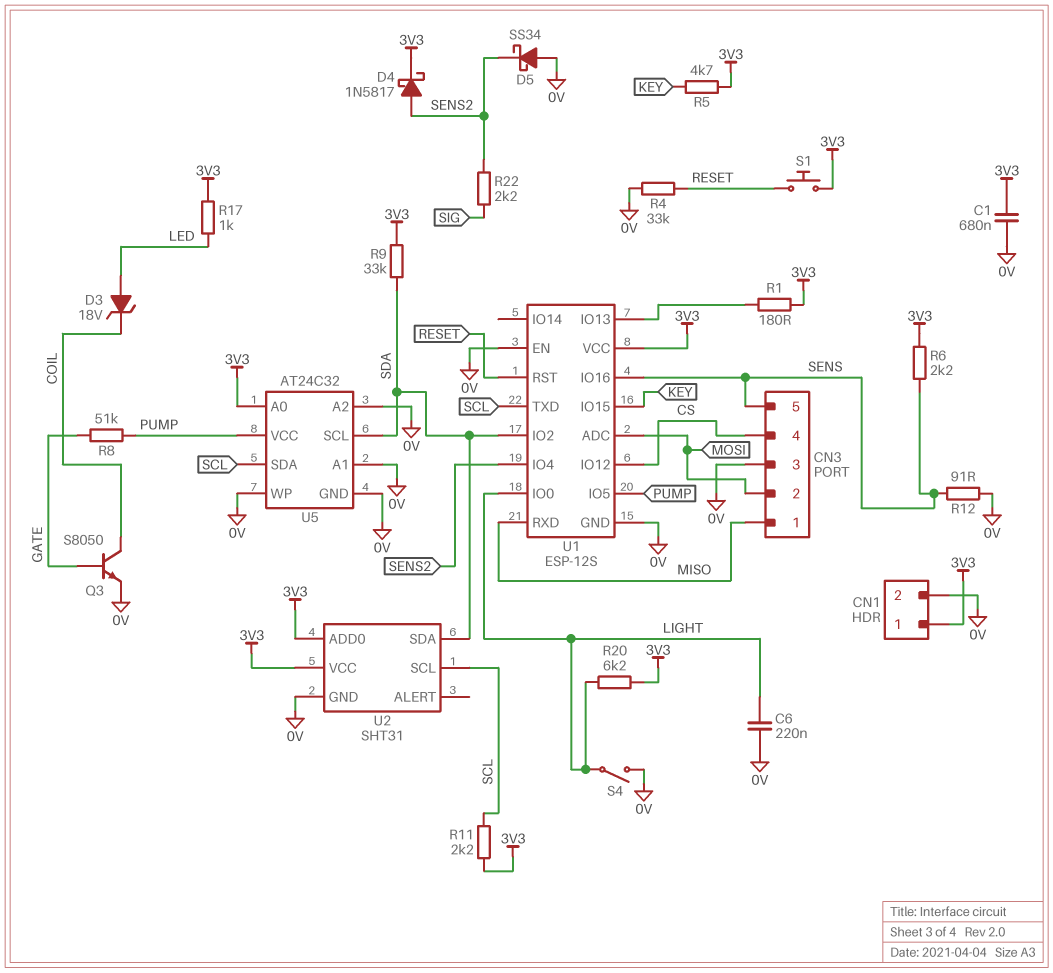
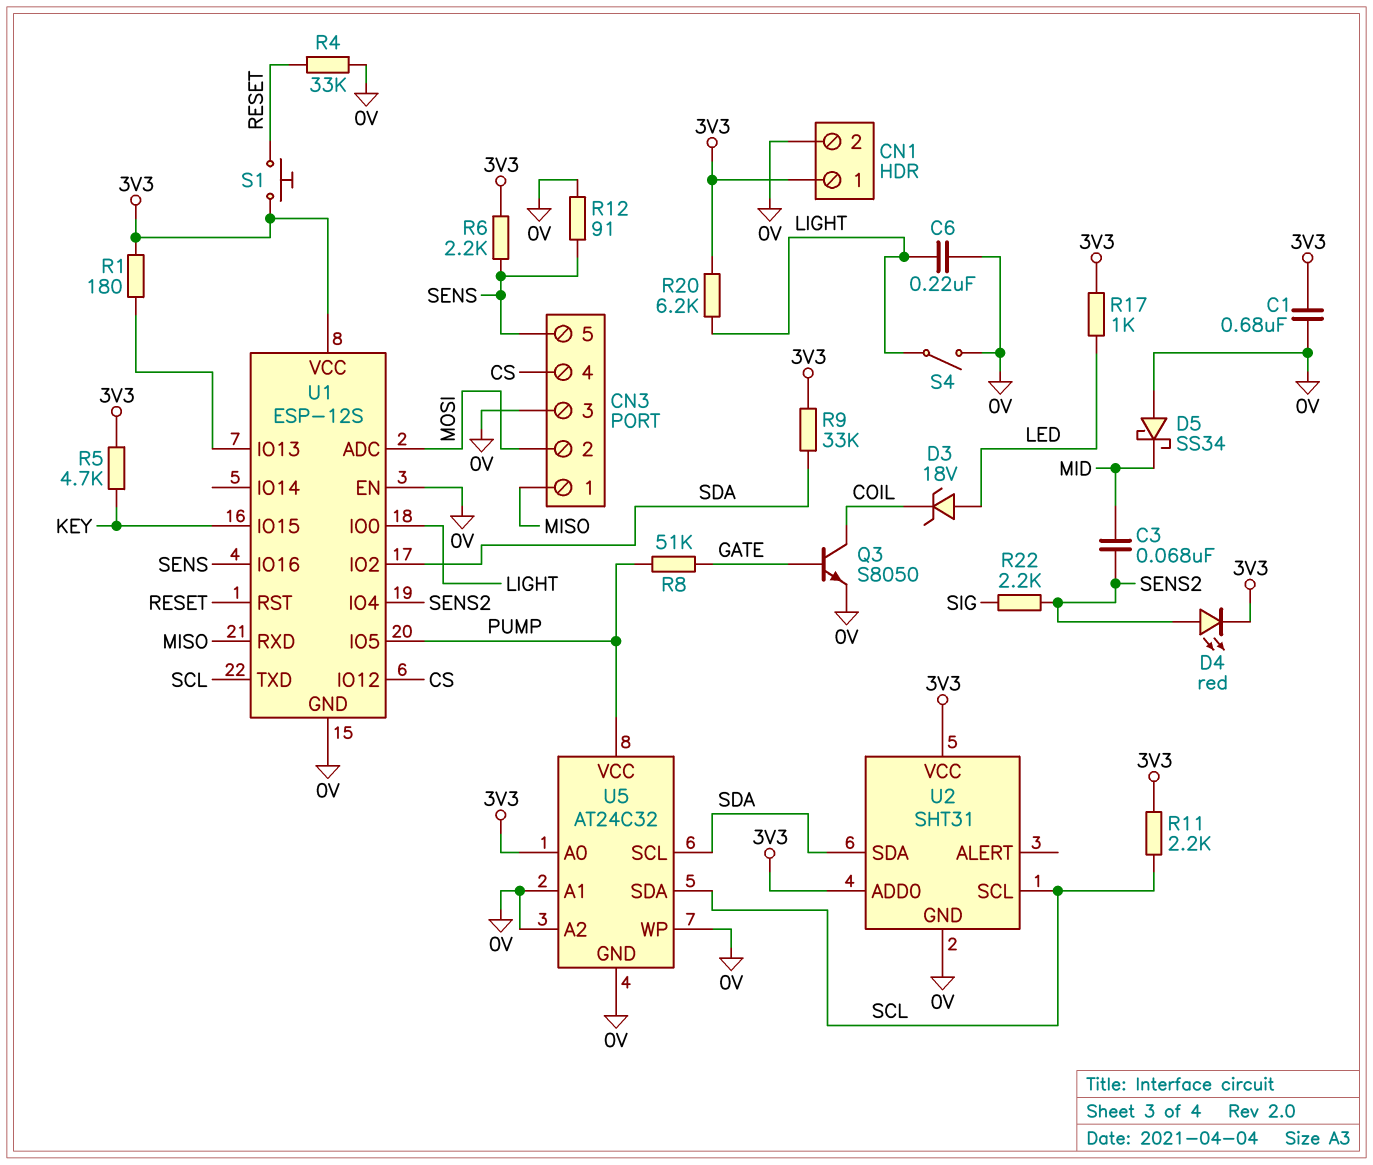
C3: none -> 68nF (MID, SENS2)
D4: schottky 1N5817 (A SENS2, K 3V3) -> LED red (A SENS2, K 3V3)
D5: schottky SS34 (A 0V, K SENS2) -> schottky SS34 (A 0V, K MID)

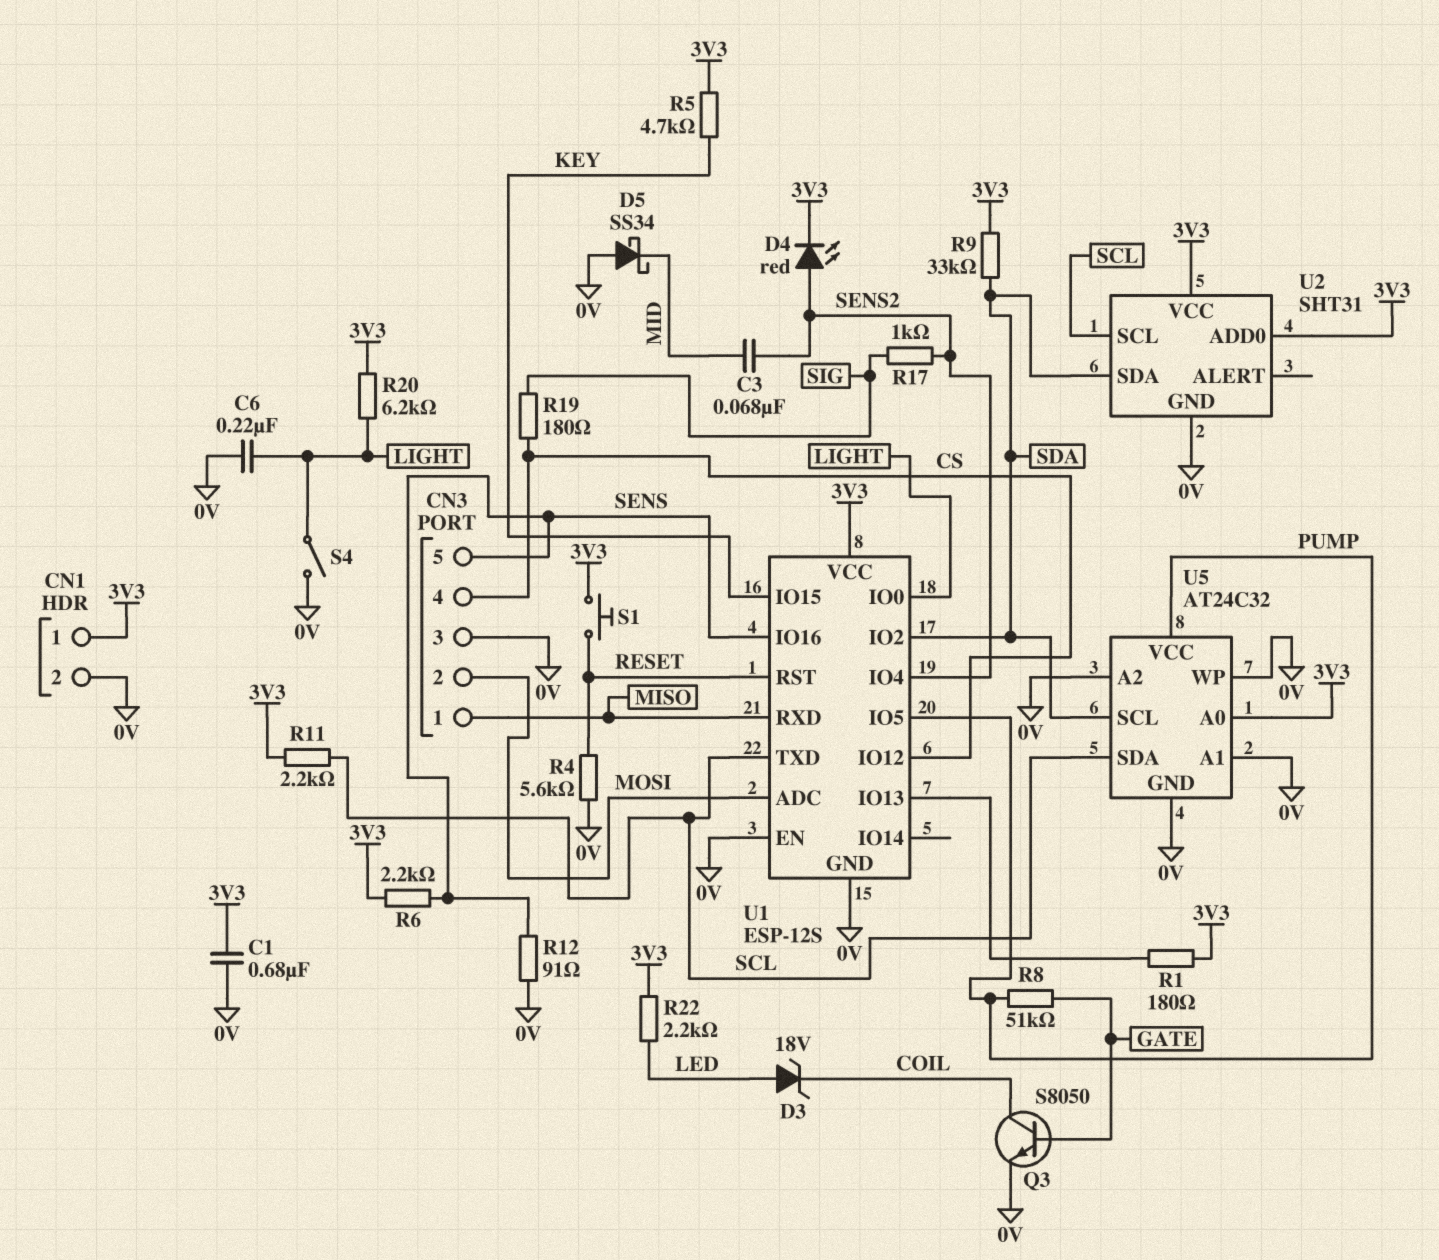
R4: 33k (0V, RESET) -> 5.6k (0V, RESET)
R17: 1k (3V3, LED) -> 1k (SENS2, SIG)
R19: none -> 180 (CS, SIG)
R22: 2.2k (SENS2, SIG) -> 2.2k (3V3, LED)

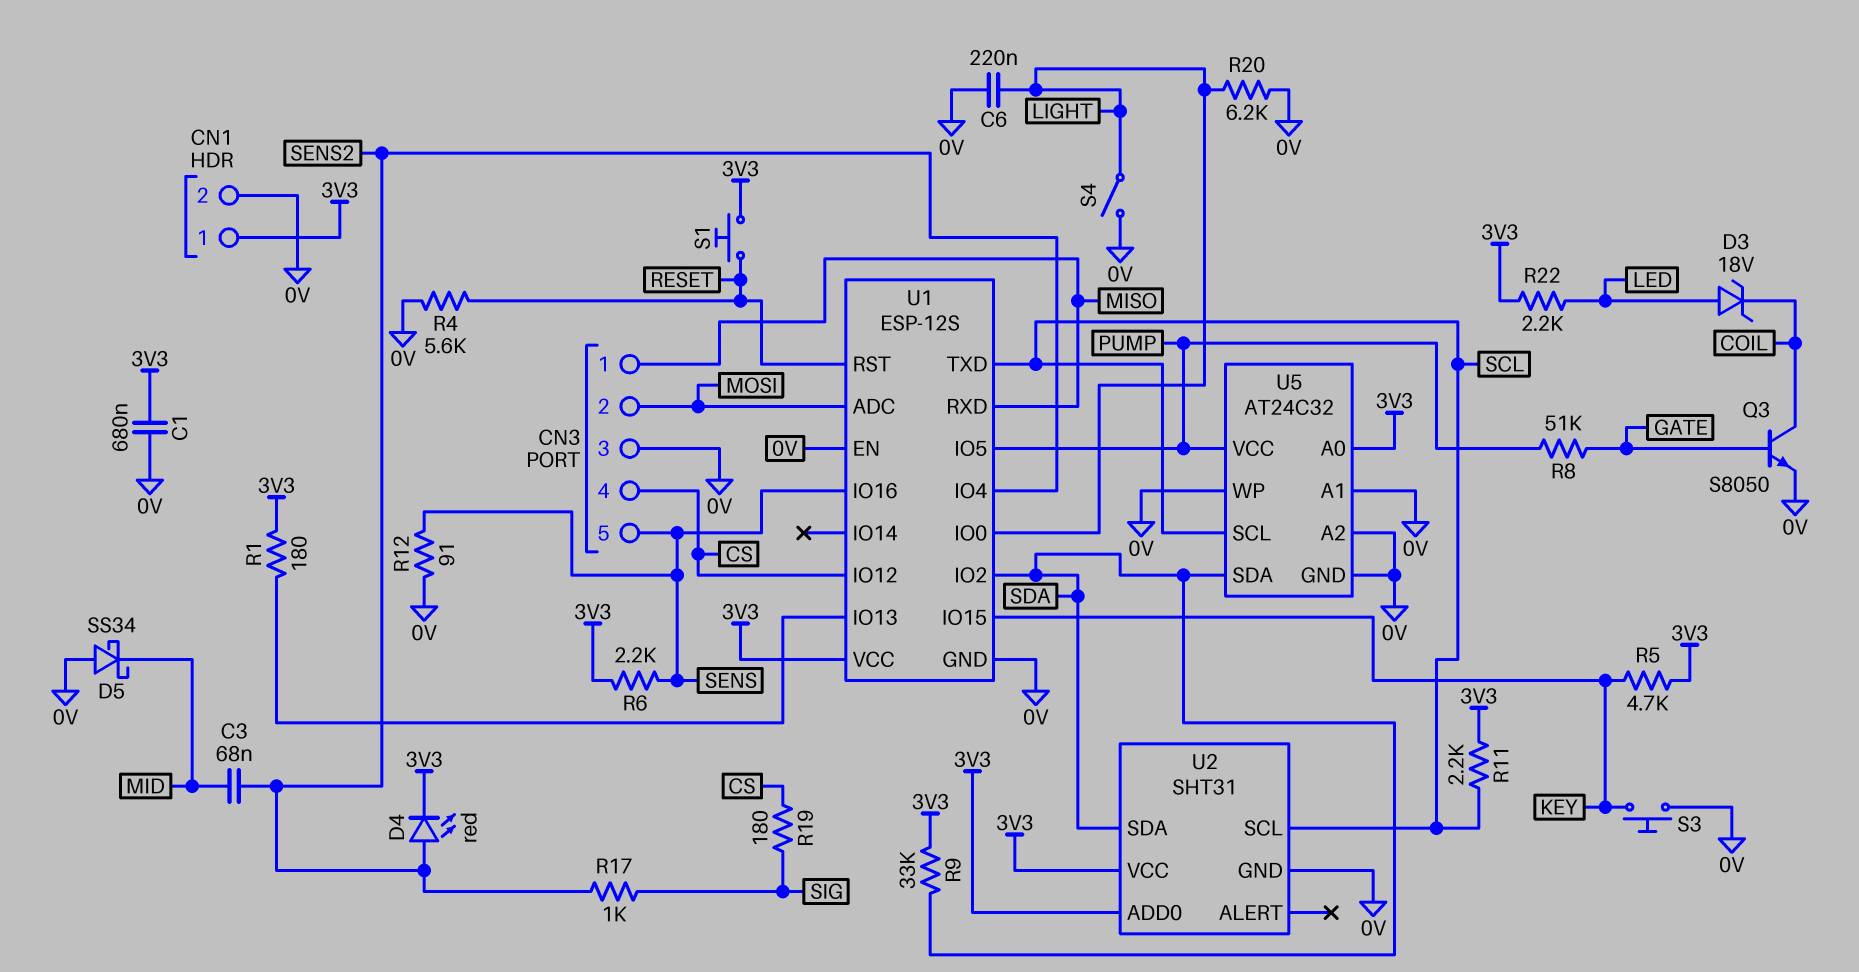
R20: 6.2k (3V3, LIGHT) -> 6.2k (0V, LIGHT)
S3: none -> button (0V, KEY)
U5 pin SCL: SDA -> SCL
U5 pin SDA: SCL -> SDA

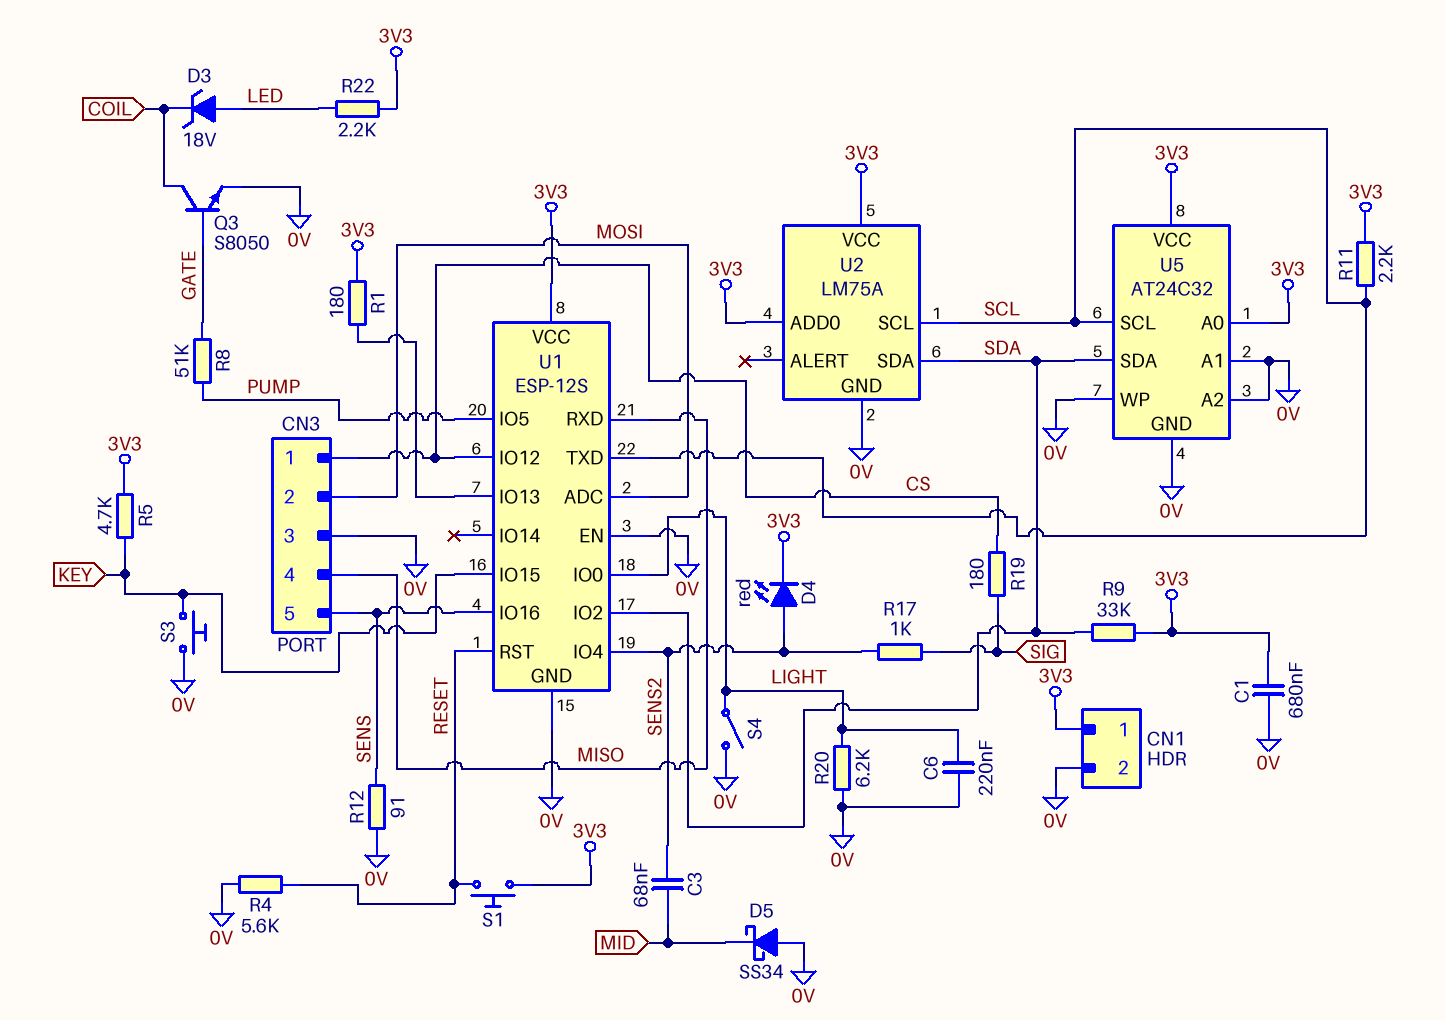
CN3 pin 1: MISO -> CS
CN3 pin 4: CS -> MISO
R6: 2.2k (3V3, SENS) -> none
U2: SHT31 -> LM75A
U5 pin VCC: PUMP -> 3V3

